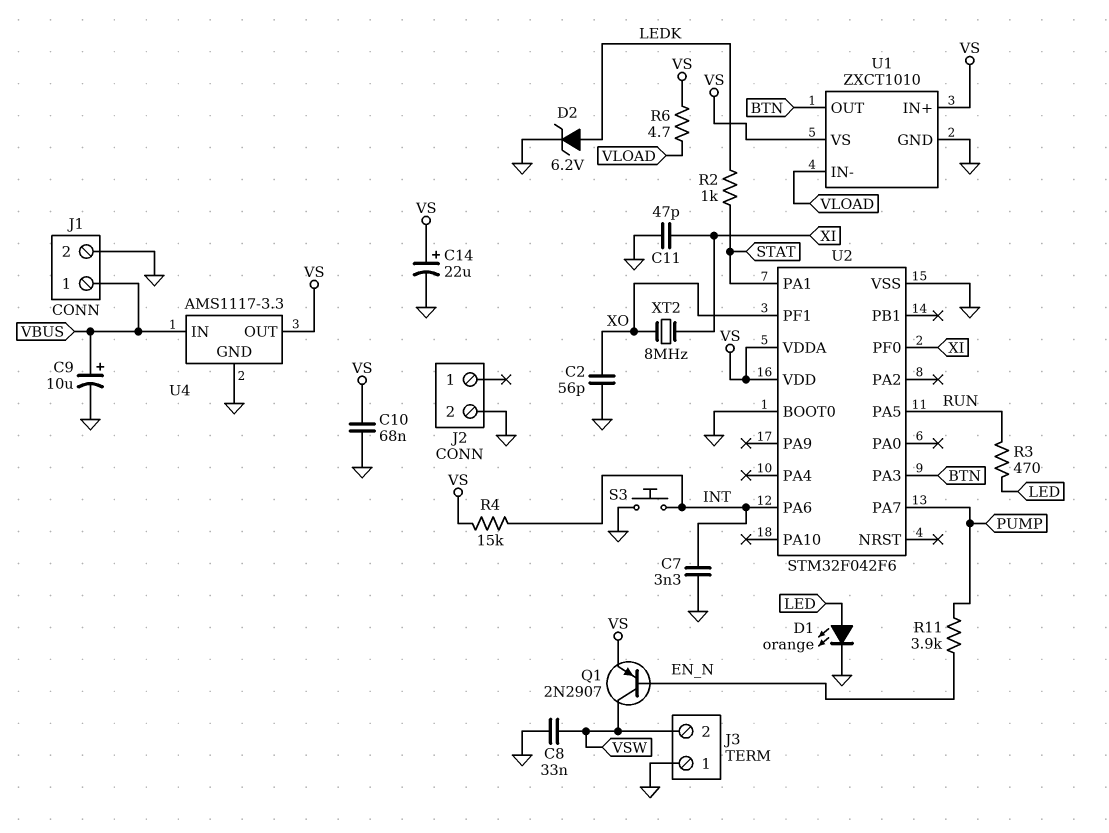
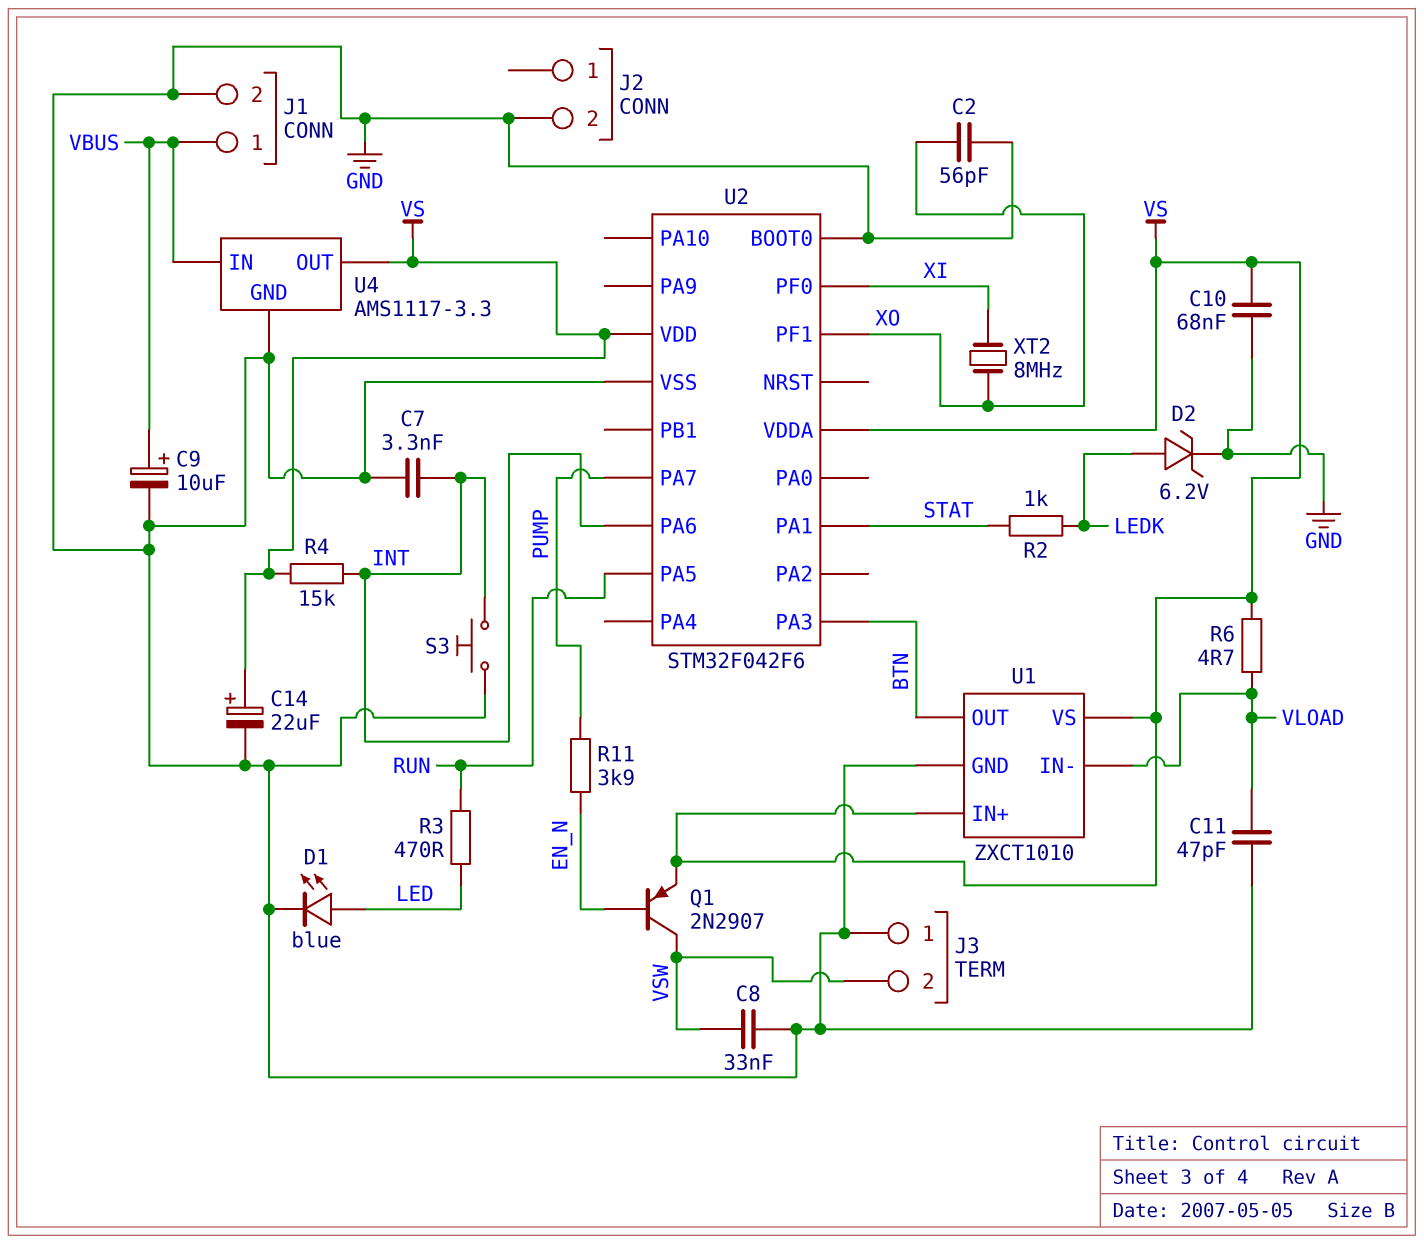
C11: 47pF (GND, XI) -> 47pF (GND, VLOAD)
D1: LED orange (A LED, K GND) -> LED blue (A LED, K GND)

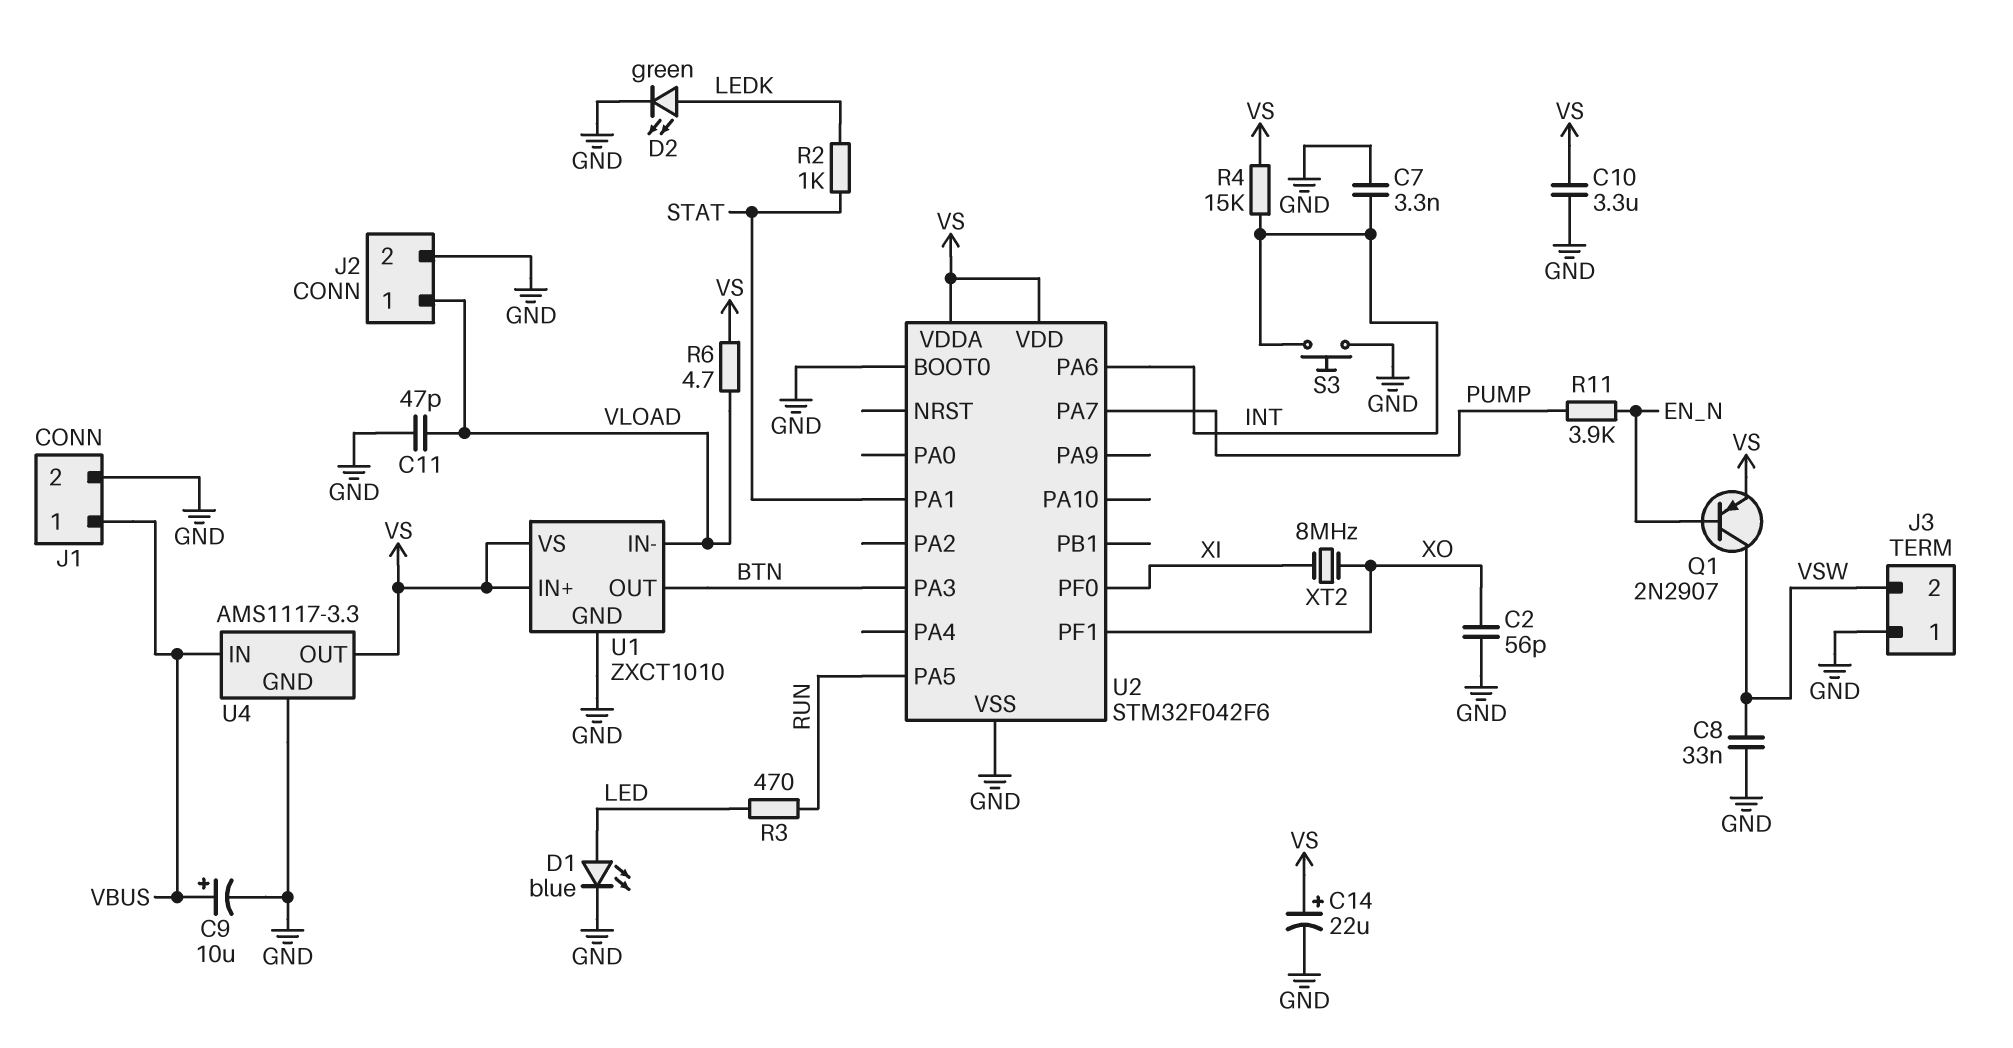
C10: 68nF (GND, VS) -> 3.3uF (GND, VS)
D2: zener 6.2V (A LEDK, K GND) -> LED green (A LEDK, K GND)
J2 pin 1: none -> VLOAD

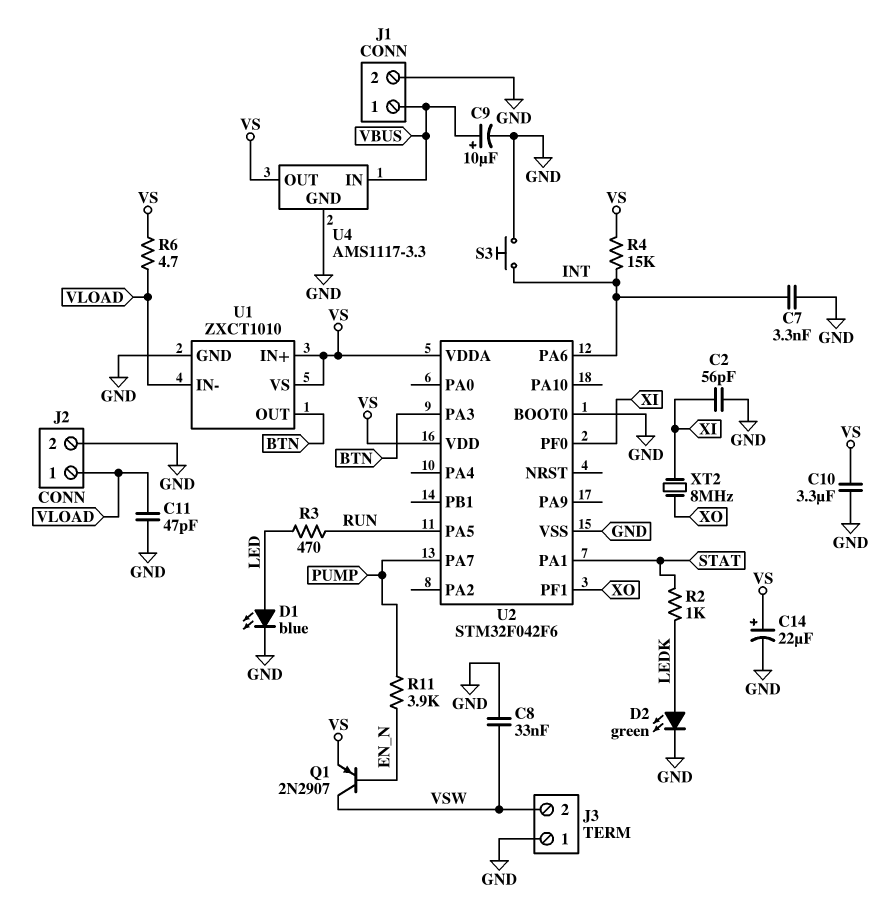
C2: 56pF (GND, XO) -> 56pF (GND, XI)

